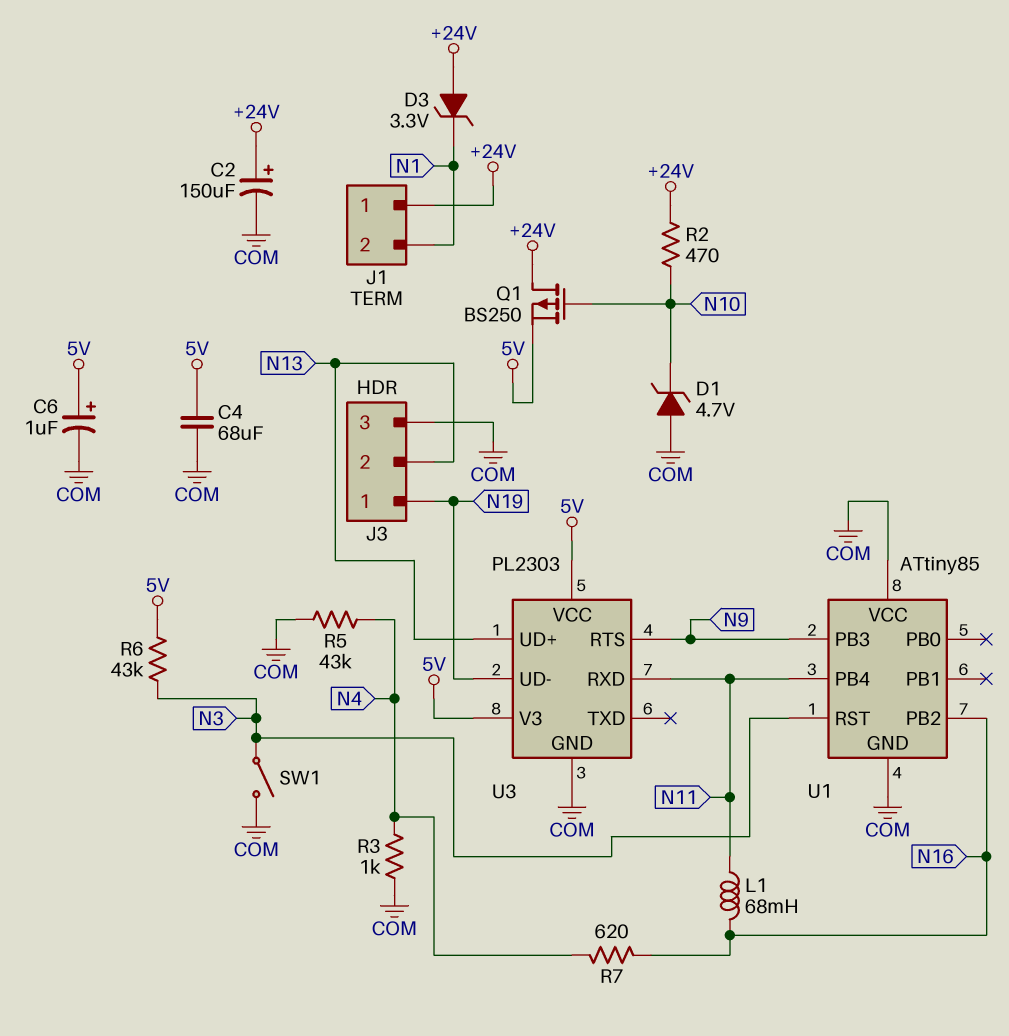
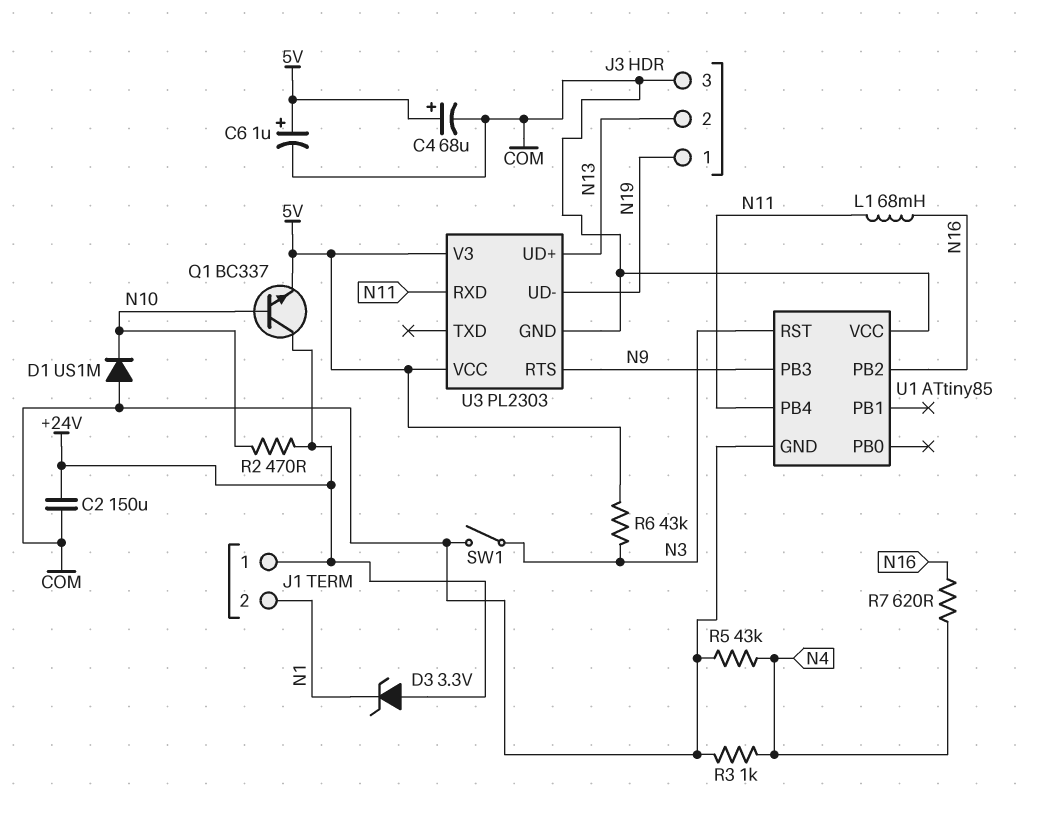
C2: 150uF (plus +24V, minus COM) -> 150uF (+24V, COM)
C4: 68uF (5V, COM) -> 68uF (plus 5V, minus COM)
D1: zener 4.7V (A COM, K N10) -> diode US1M (A COM, K N10)
Q1: PMOS BS250 (G N10, D +24V, S 5V) -> NPN BC337 (B N10, C +24V, E 5V)

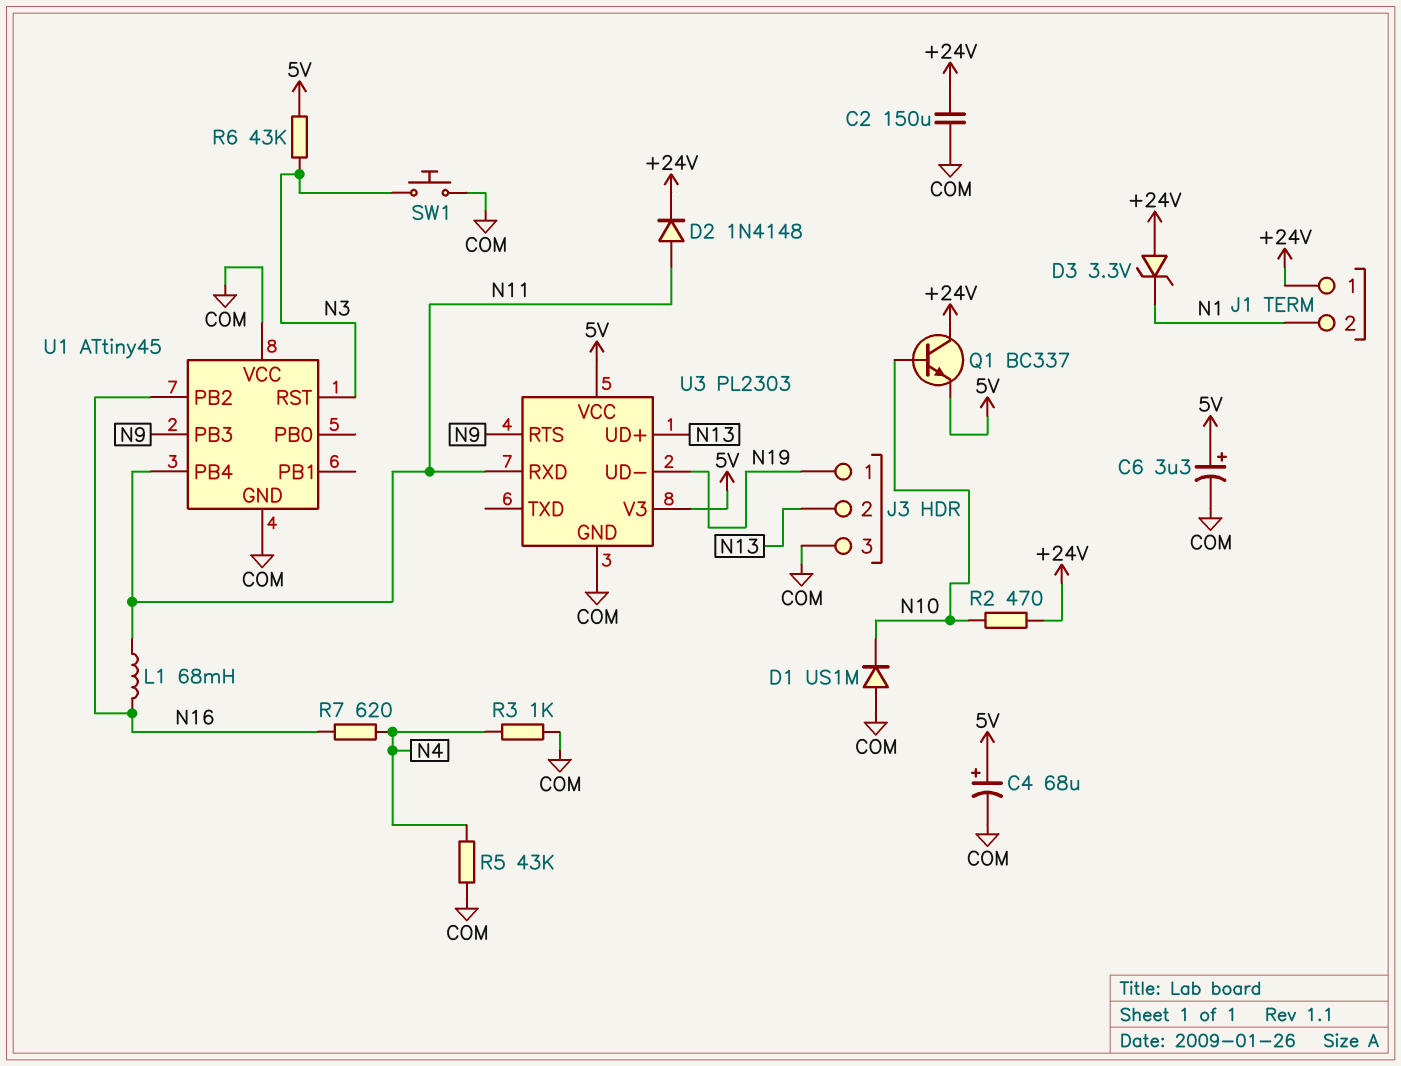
C6: 1uF (plus 5V, minus COM) -> 3.3uF (plus 5V, minus COM)
D2: none -> diode 1N4148 (A N11, K +24V)
SW1: switch (COM, N3) -> button (COM, N3)
U1: ATtiny85 -> ATtiny45

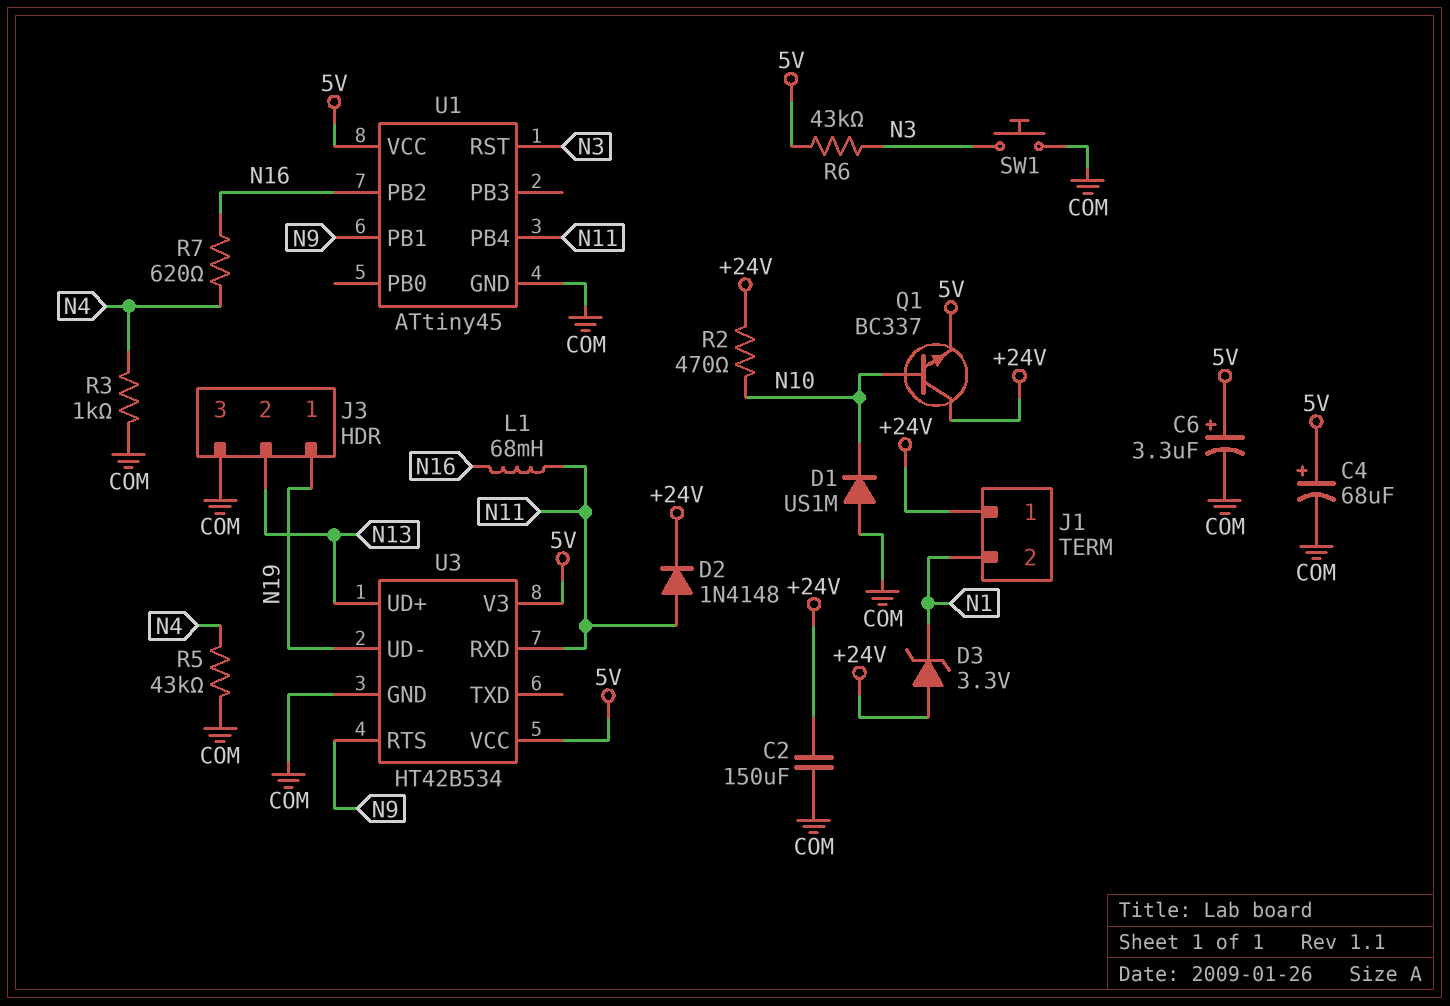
U1 pin PB1: none -> N9
U1 pin PB3: N9 -> none
U1 pin VCC: COM -> 5V
U3: PL2303 -> HT42B534

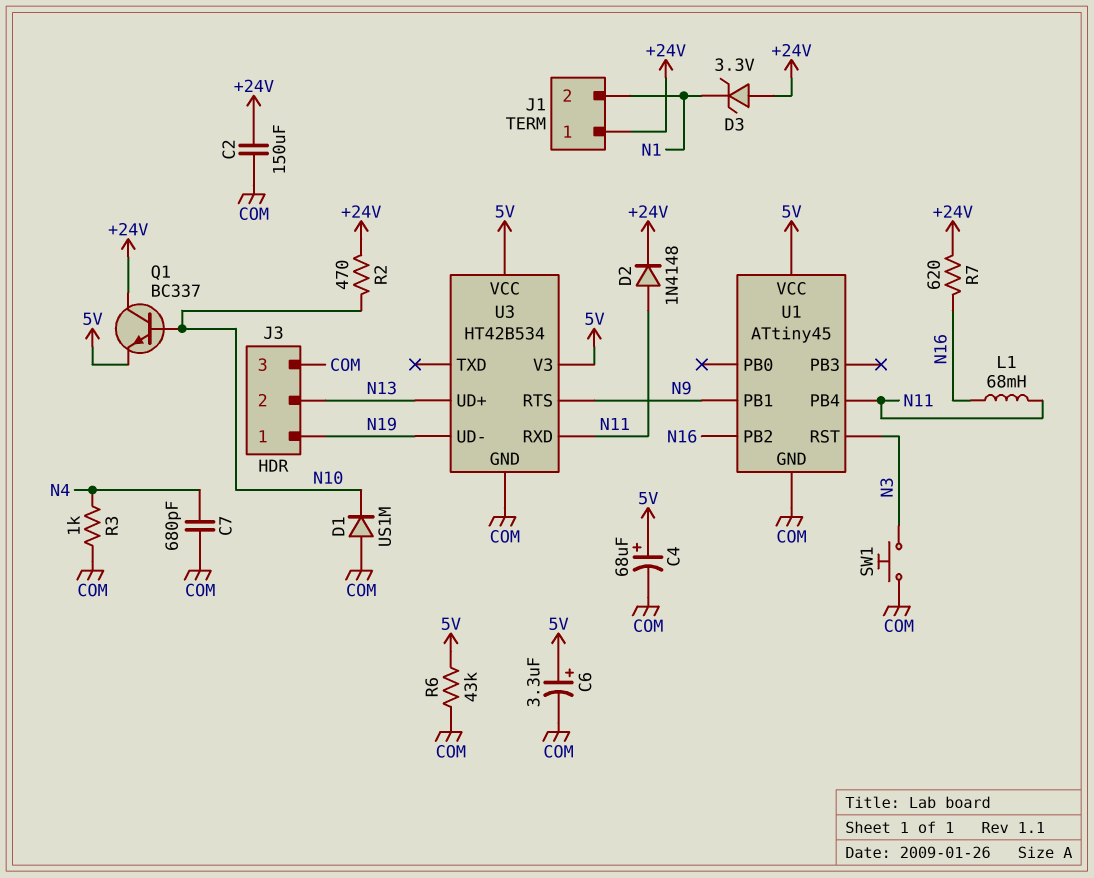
C7: none -> 680pF (COM, N4)
R5: 43k (COM, N4) -> none
R6: 43k (5V, N3) -> 43k (5V, COM)
R7: 620 (N4, N16) -> 620 (+24V, N16)

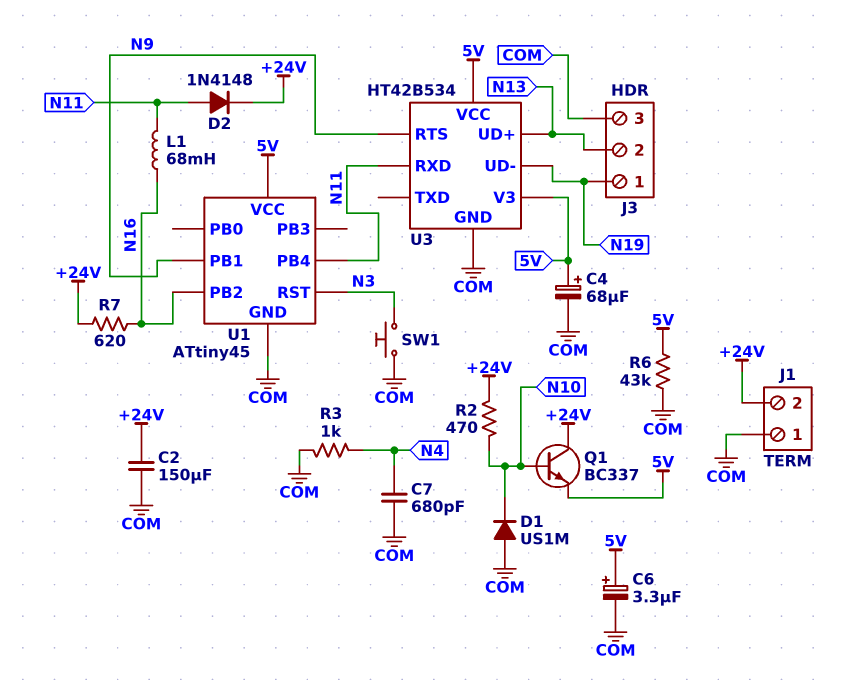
D3: zener 3.3V (A +24V, K N1) -> none
J1 pin 1: +24V -> COM
J1 pin 2: N1 -> +24V

